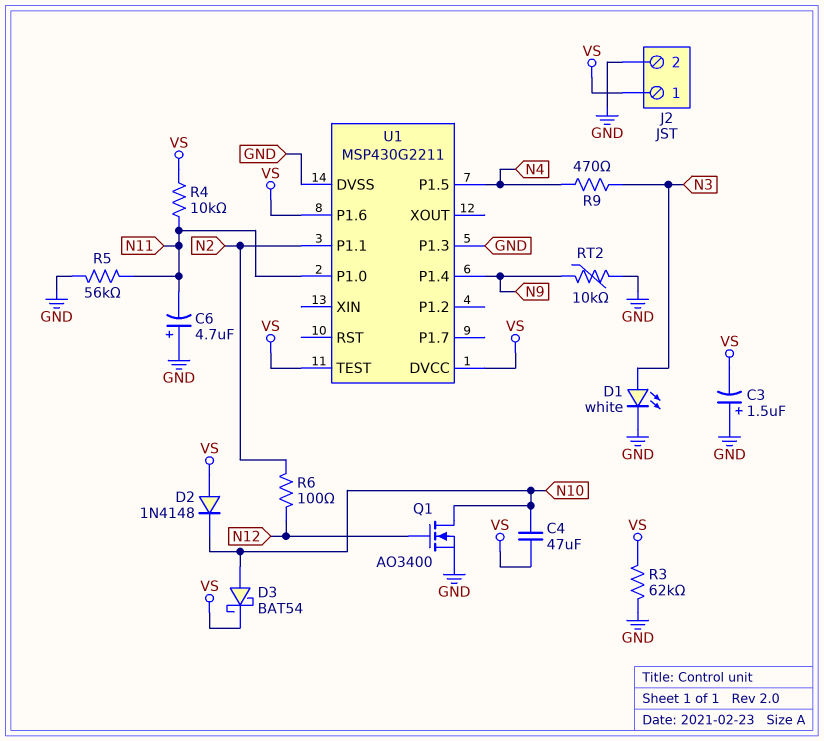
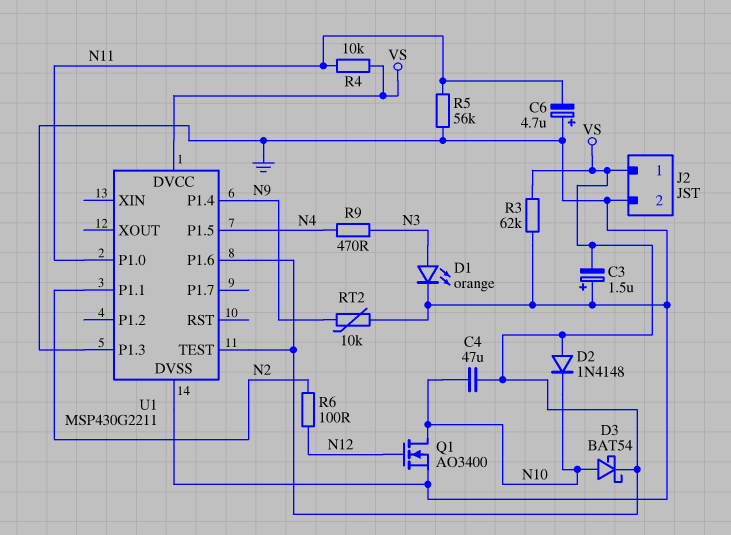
D1: LED white (A N3, K GND) -> LED orange (A N3, K GND)

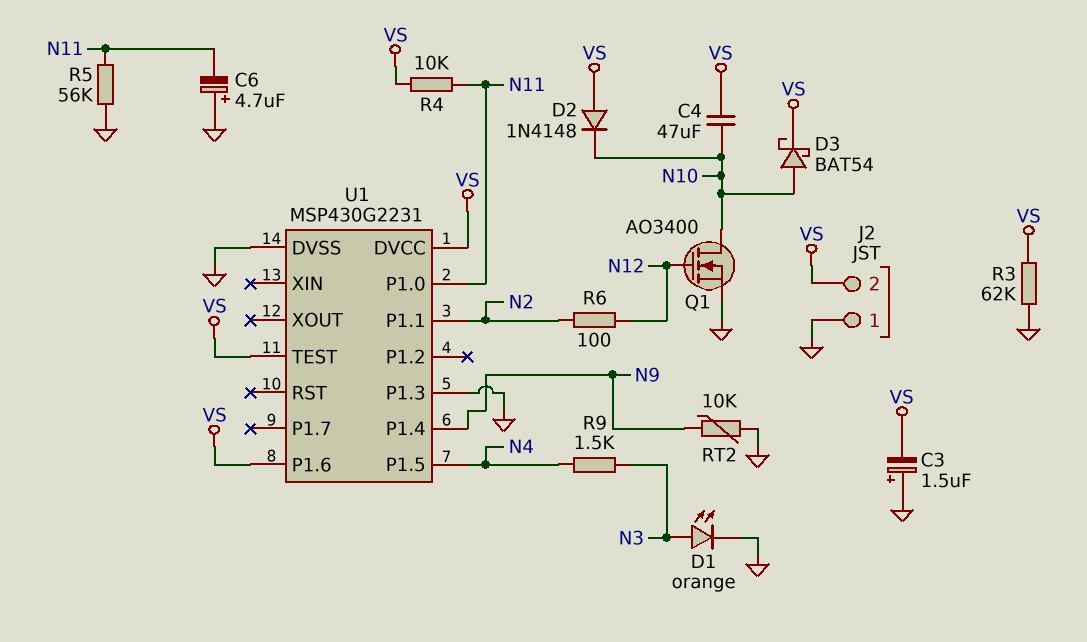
J2 pin 1: VS -> GND
J2 pin 2: GND -> VS
R9: 470 (N3, N4) -> 1.5k (N3, N4)
U1: MSP430G2211 -> MSP430G2231

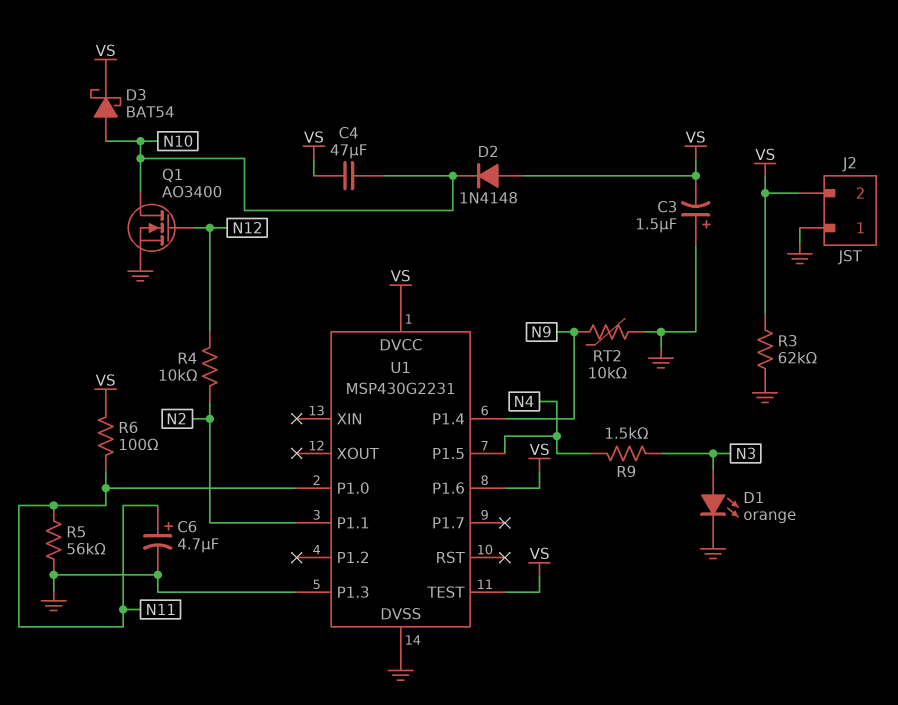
C6: 4.7uF (plus GND, minus N11) -> 4.7uF (plus N11, minus GND)
R4: 10k (N11, VS) -> 10k (N2, N12)
R6: 100 (N2, N12) -> 100 (N11, VS)

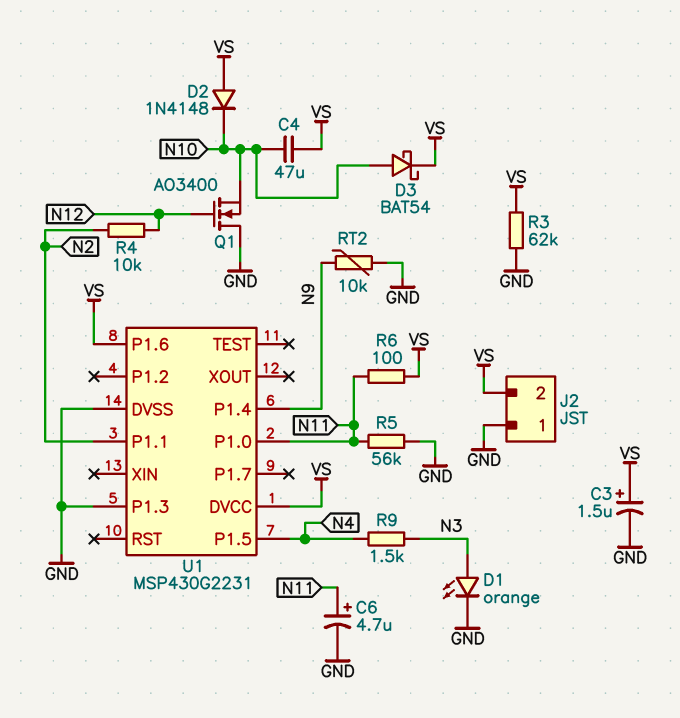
C3: 1.5uF (plus GND, minus VS) -> 1.5uF (plus VS, minus GND)
Q1: NMOS AO3400 (G N12, D N10, S GND) -> NMOS AO3400 (G N12, D GND, S N10)
U1 pin TEST: VS -> none

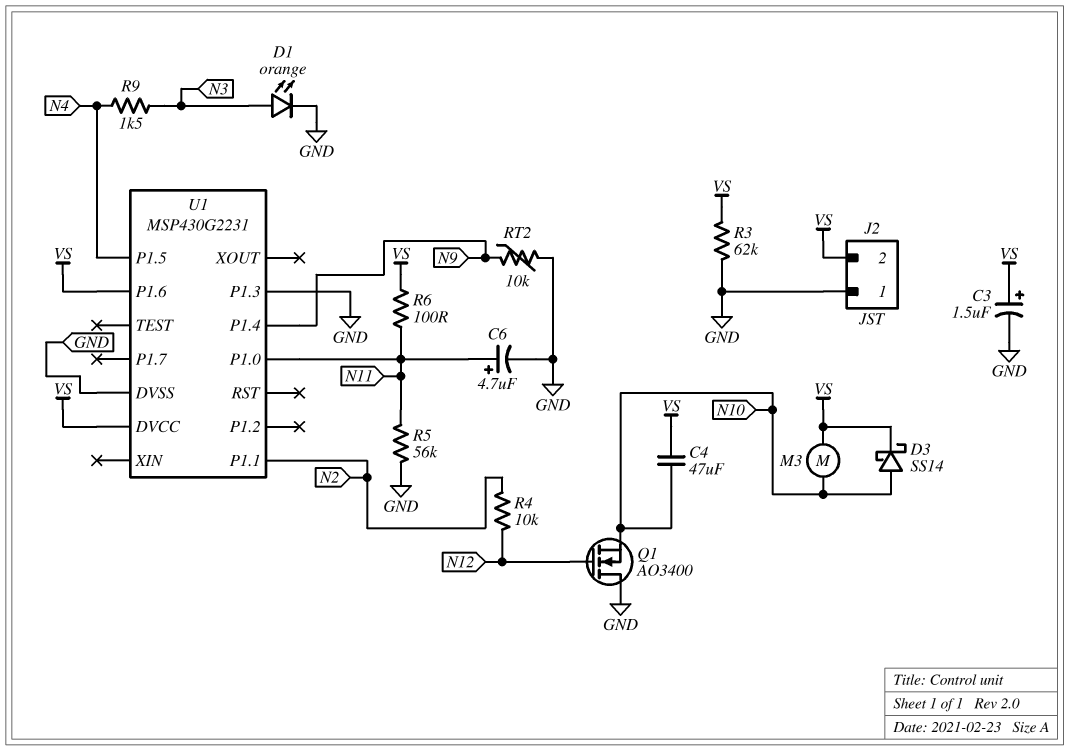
D2: diode 1N4148 (A VS, K N10) -> none
D3: schottky BAT54 (A N10, K VS) -> schottky SS14 (A N10, K VS)
M3: none -> motor (N10, VS)

